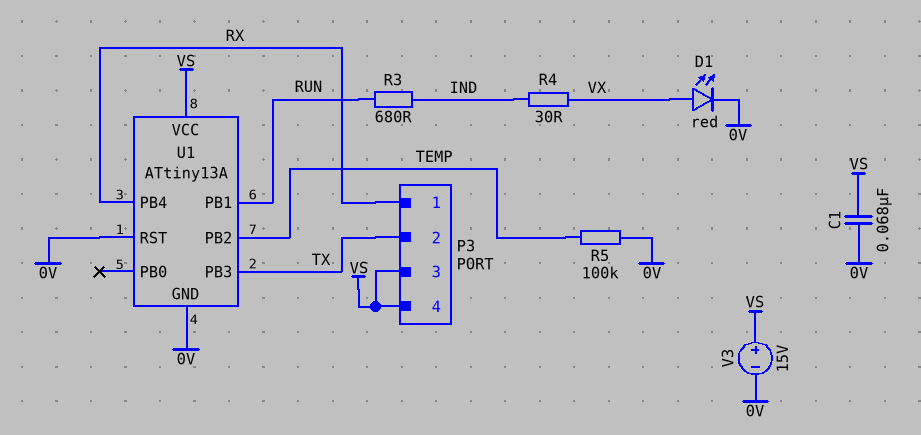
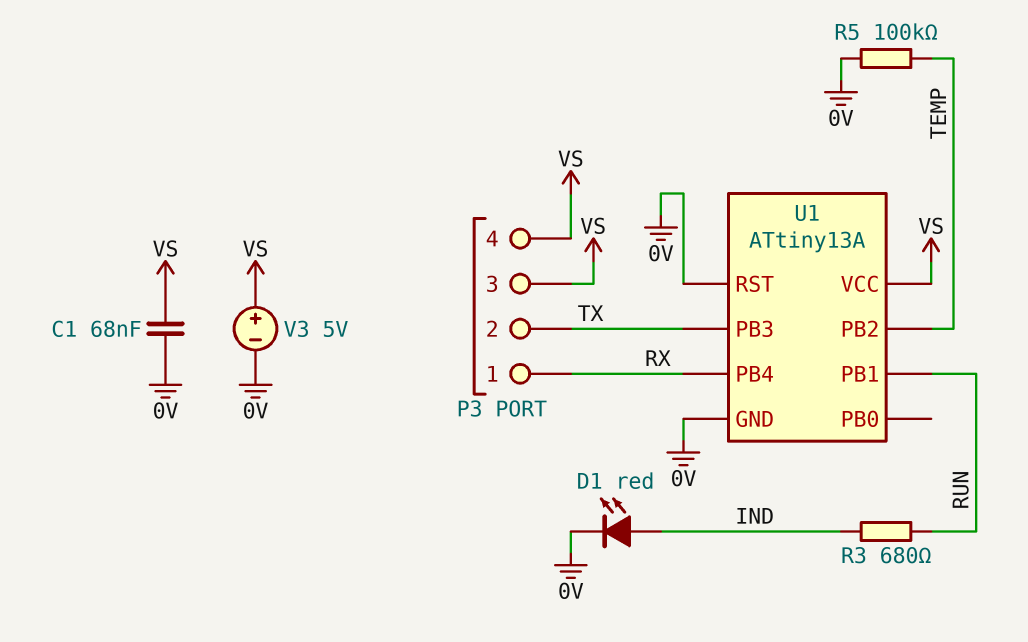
D1: LED red (A VX, K 0V) -> LED red (A IND, K 0V)
R4: 30 (IND, VX) -> none
V3: 15V (plus VS, minus 0V) -> 5V (plus VS, minus 0V)

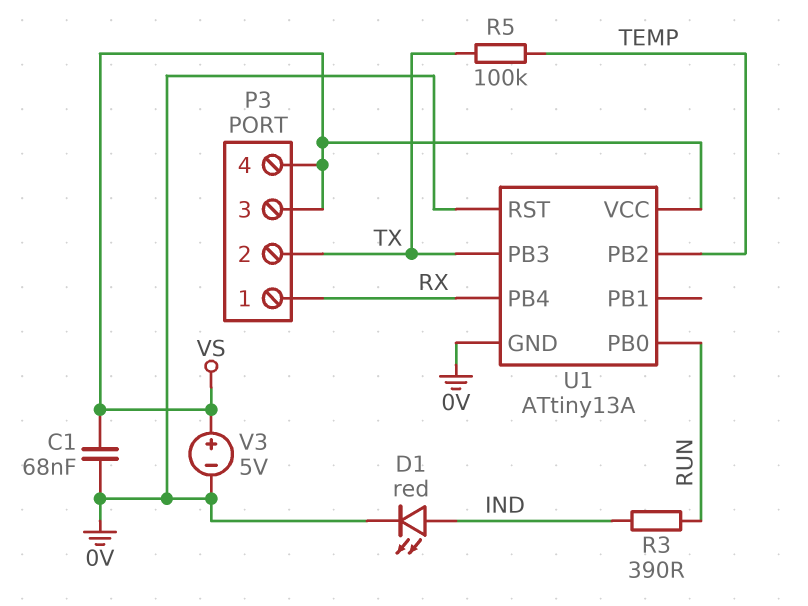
R3: 680 (IND, RUN) -> 390 (IND, RUN)
R5: 100k (0V, TEMP) -> 100k (TEMP, TX)
U1 pin PB0: none -> RUN
U1 pin PB1: RUN -> none

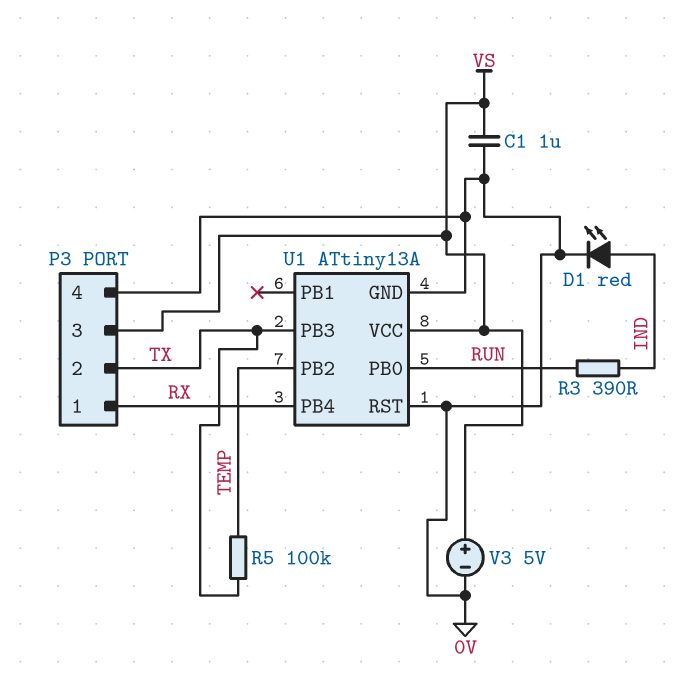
C1: 68nF (0V, VS) -> 1uF (0V, VS)
P3 pin 4: VS -> 0V

